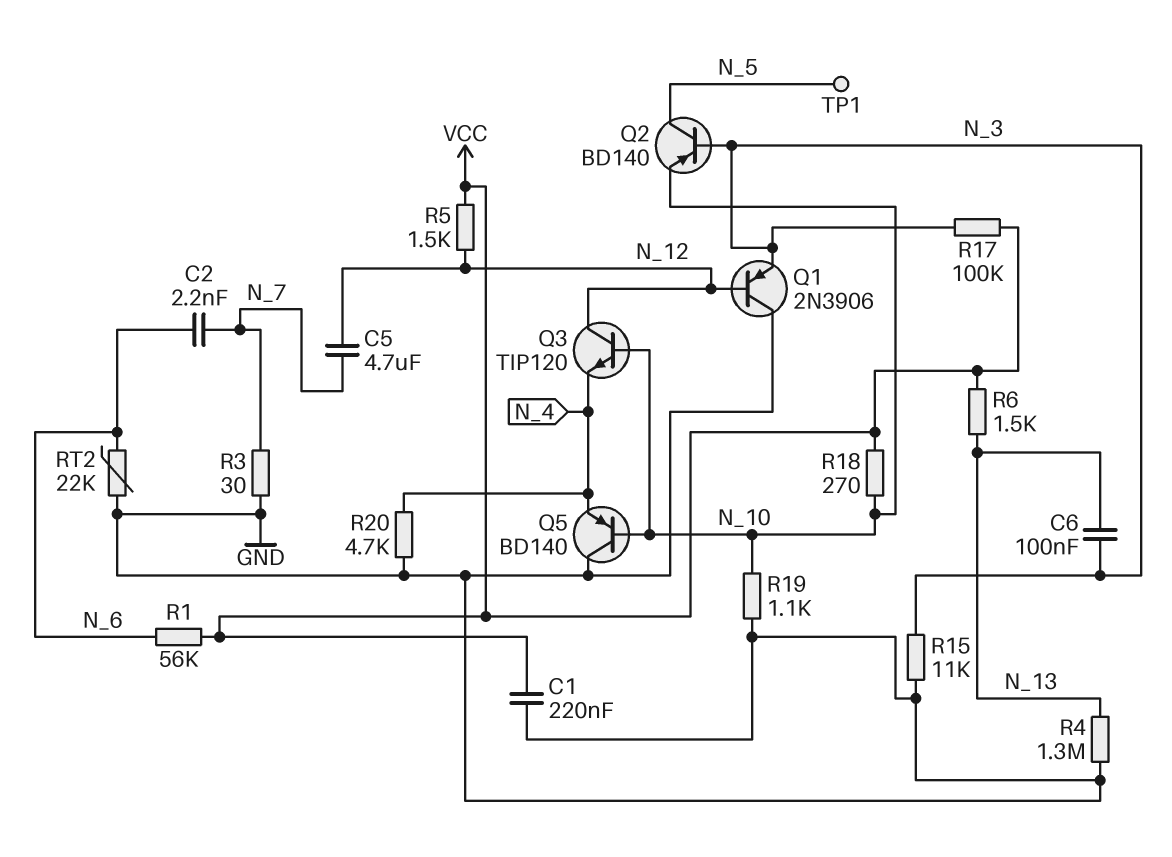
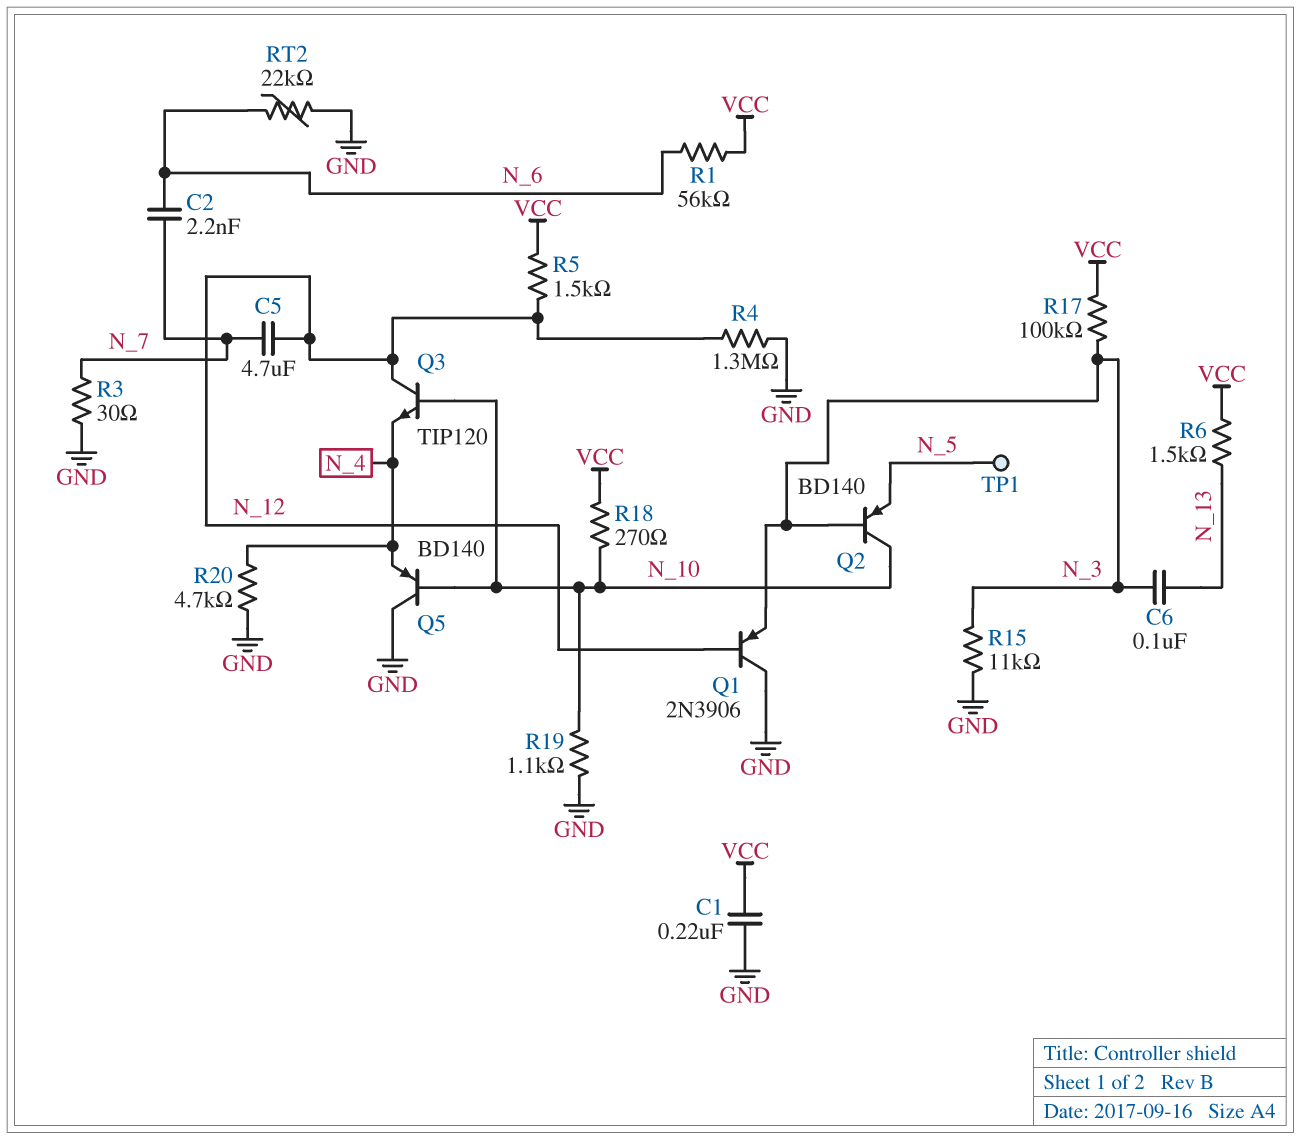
Q2: PNP BD140 (B N_3, C N_5, E N_10) -> PNP BD140 (B N_3, C N_10, E N_5)
R4: 1.3M (GND, N_13) -> 1.3M (GND, N_12)

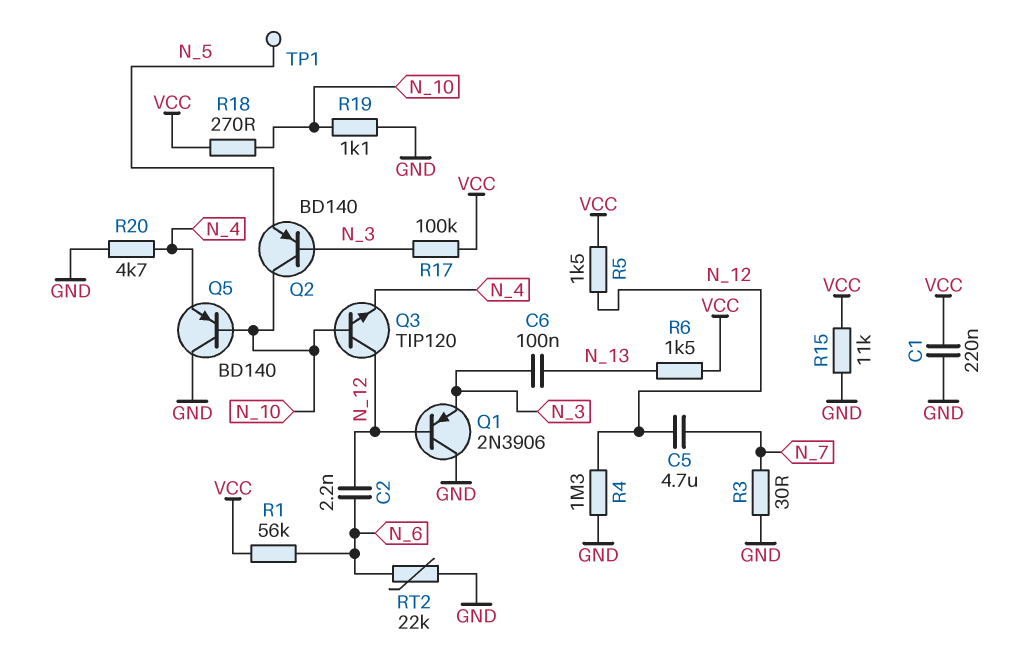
C2: 2.2nF (N_6, N_7) -> 2.2nF (N_6, N_12)
R15: 11k (GND, N_3) -> 11k (GND, VCC)

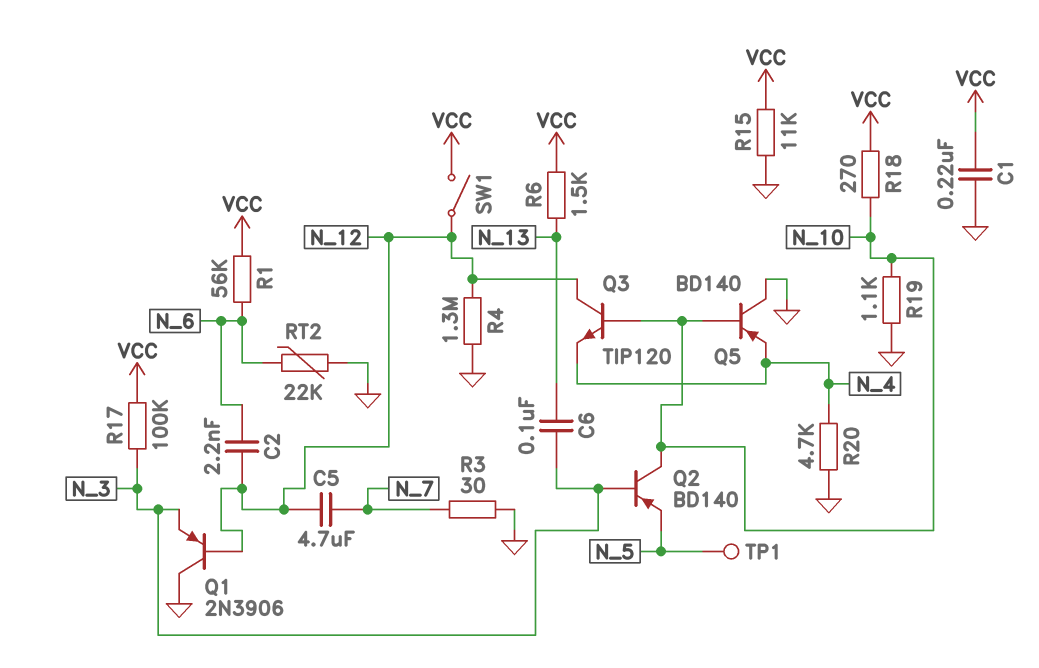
R5: 1.5k (N_12, VCC) -> none
SW1: none -> switch (N_12, VCC)

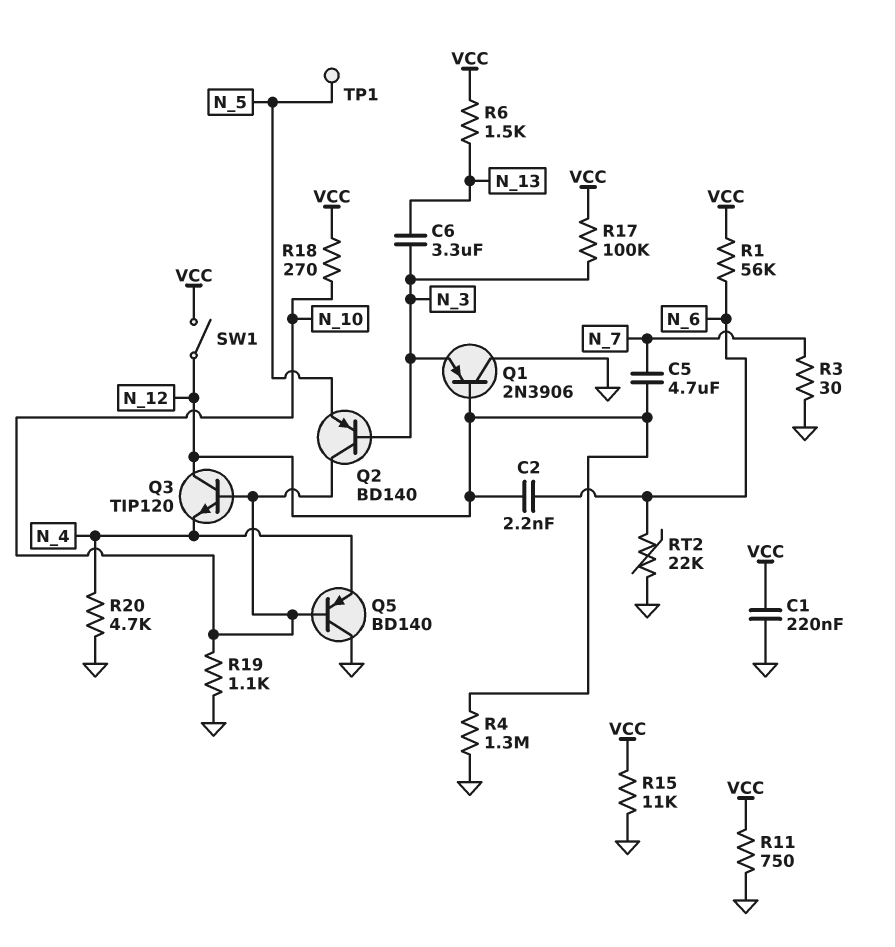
C6: 100nF (N_3, N_13) -> 3.3uF (N_3, N_13)
R11: none -> 750 (GND, VCC)

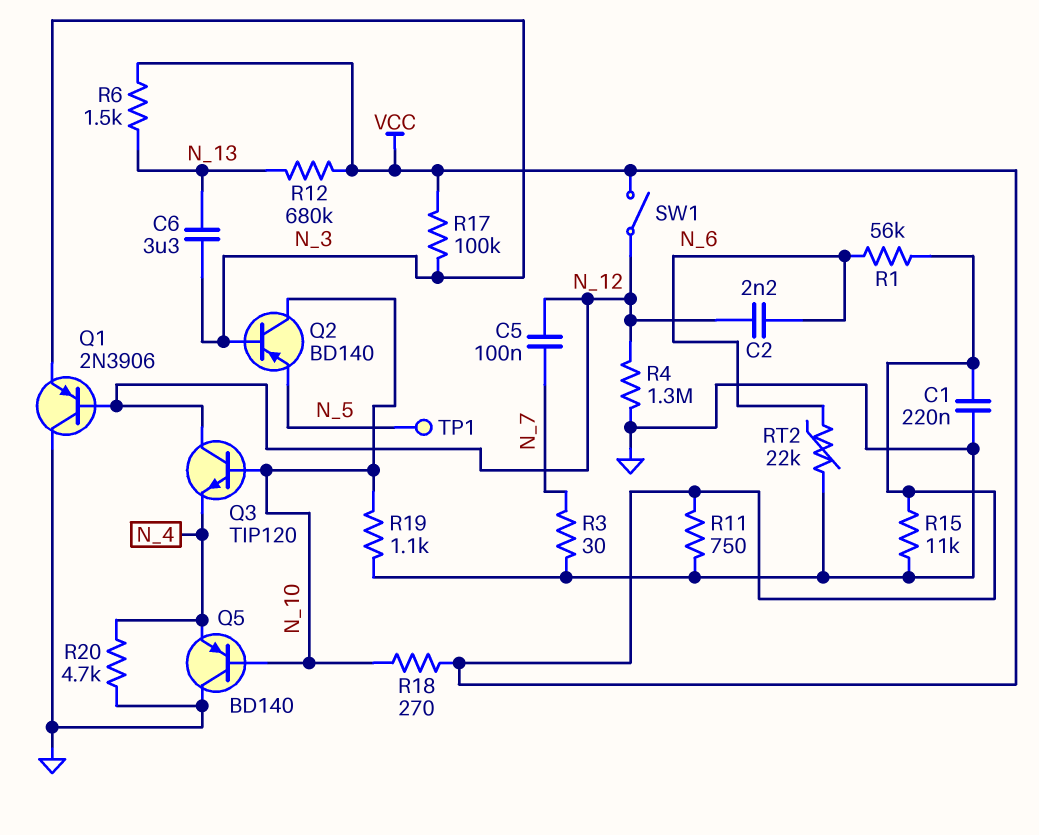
C5: 4.7uF (N_7, N_12) -> 100nF (N_7, N_12)
R12: none -> 680k (N_13, VCC)

